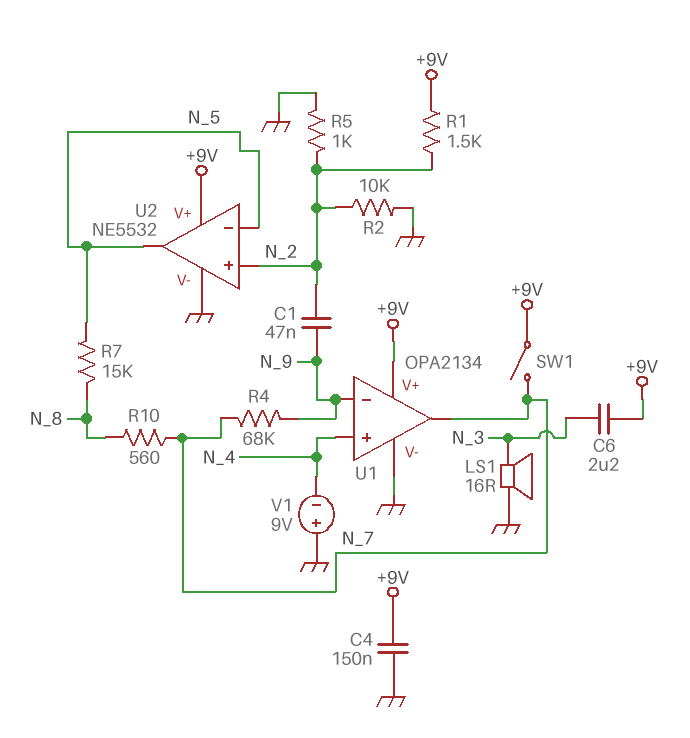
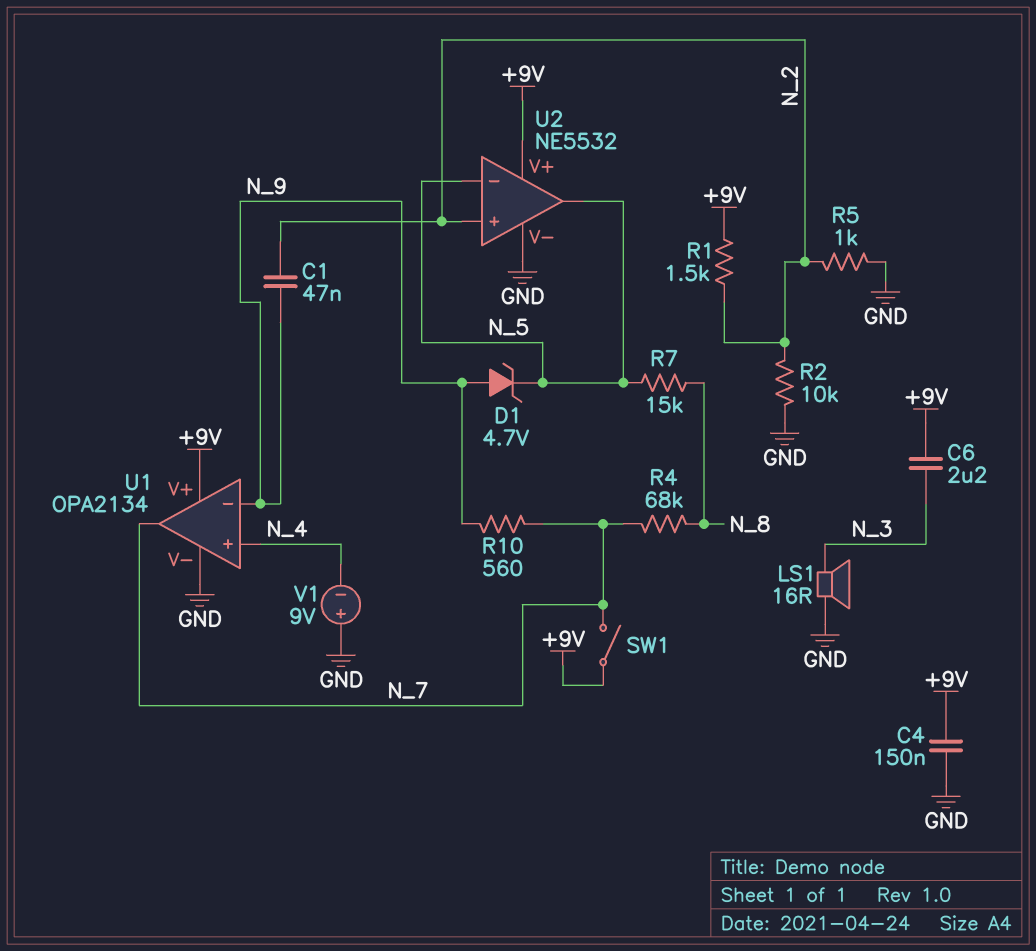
D1: none -> zener 4.7V (A N_9, K N_5)
R4: 68k (N_7, N_9) -> 68k (N_7, N_8)
R10: 560 (N_7, N_8) -> 560 (N_7, N_9)

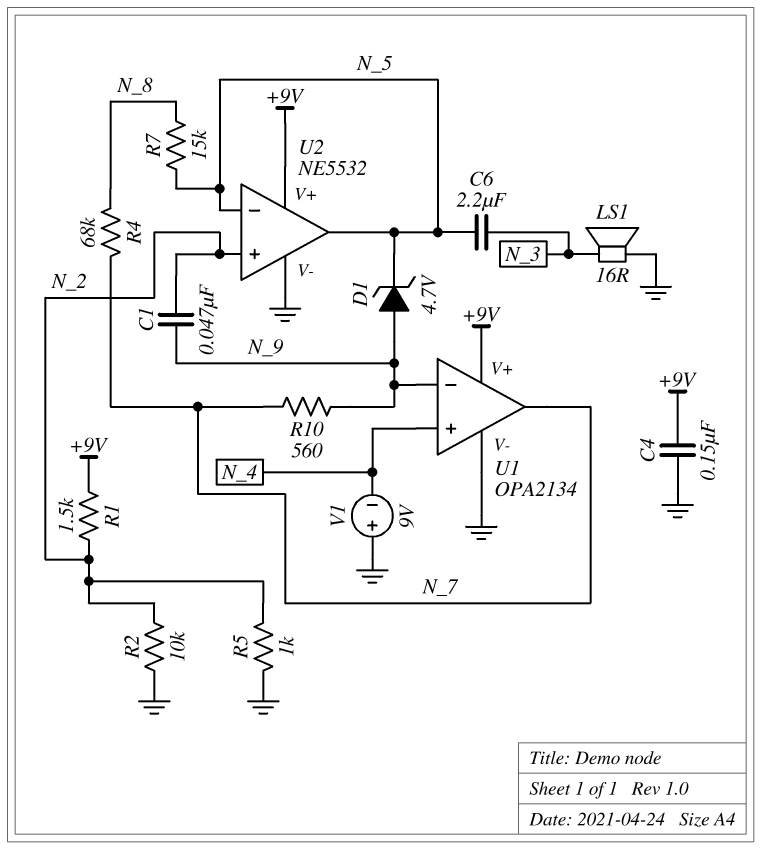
C6: 2.2uF (+9V, N_3) -> 2.2uF (N_3, N_5)
SW1: switch (+9V, N_7) -> none

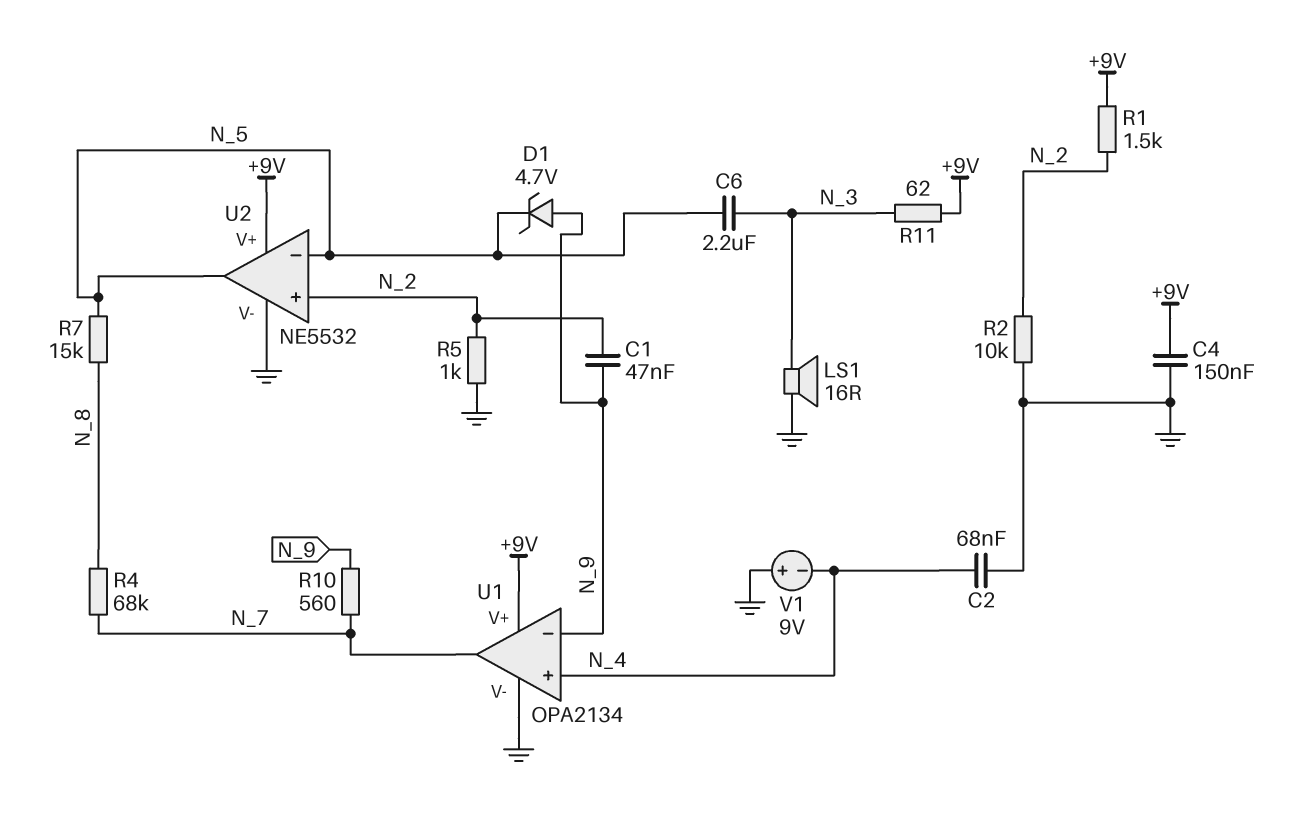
C2: none -> 68nF (GND, N_4)
R11: none -> 62 (+9V, N_3)

